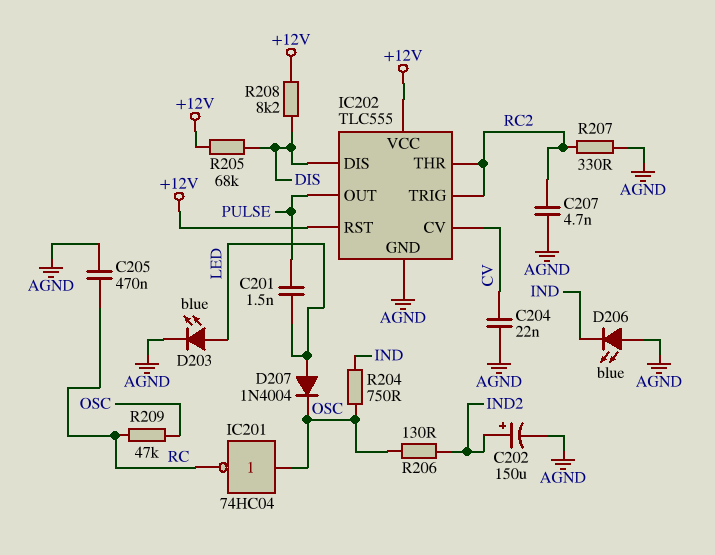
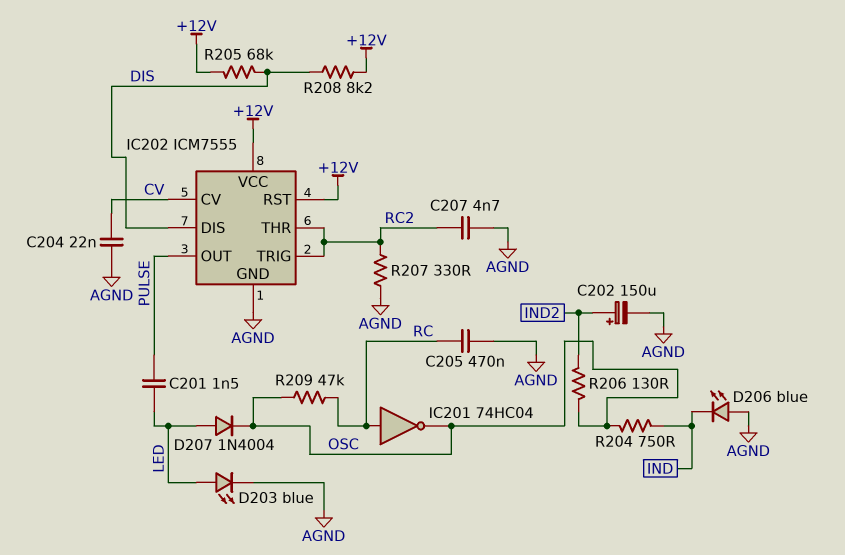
IC201: NOT 74HC04 (in OSC, out RC) -> NOT 74HC04 (in RC, out OSC)
IC202: TLC555 -> ICM7555

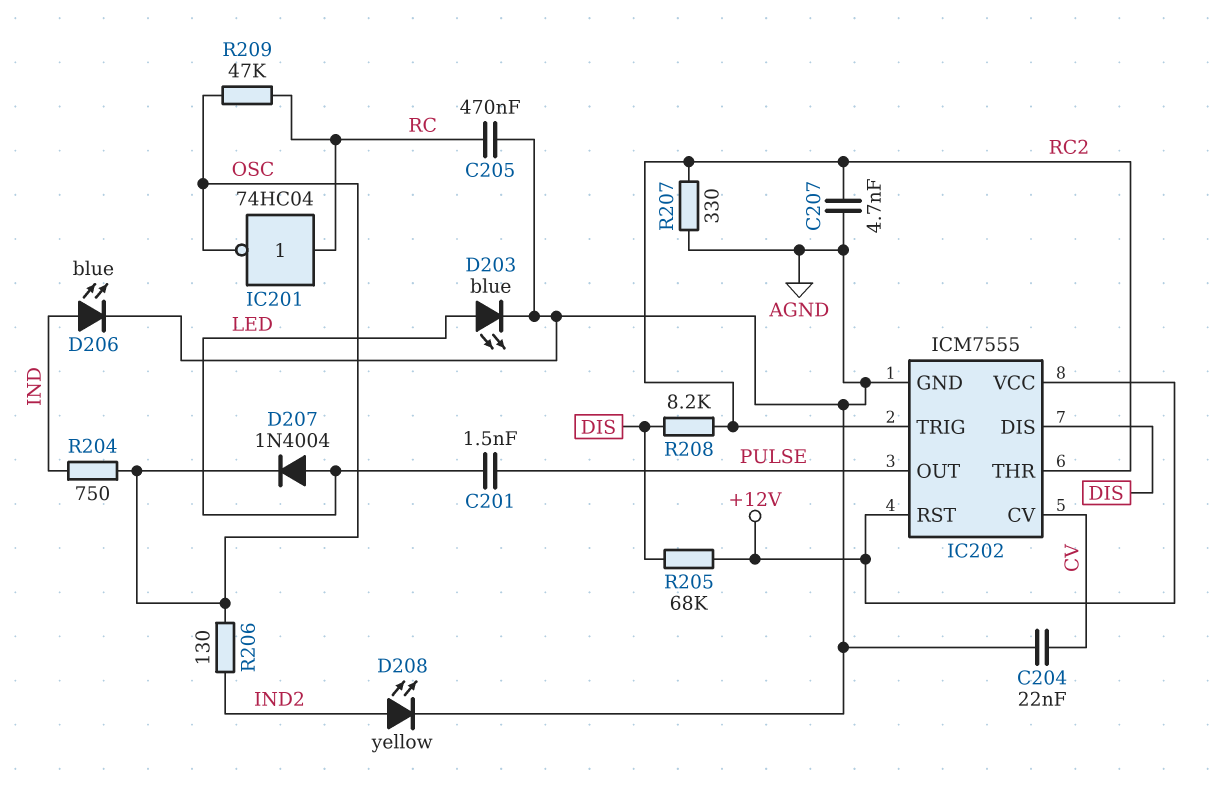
C202: 150uF (plus IND2, minus AGND) -> none
D206: LED blue (A AGND, K IND) -> LED blue (A IND, K AGND)
D208: none -> LED yellow (A IND2, K AGND)
R208: 8.2k (+12V, DIS) -> 8.2k (DIS, RC2)

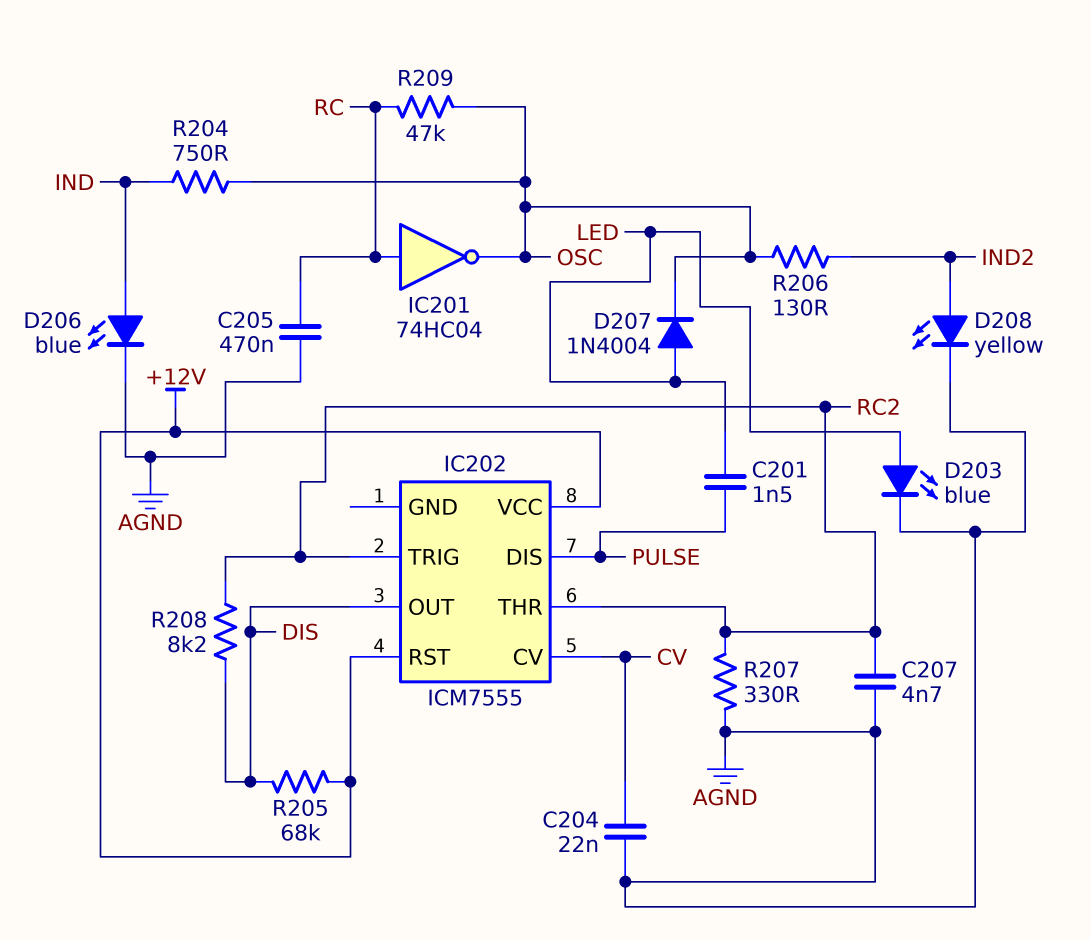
IC202 pin DIS: DIS -> PULSE
IC202 pin GND: AGND -> none
IC202 pin OUT: PULSE -> DIS

